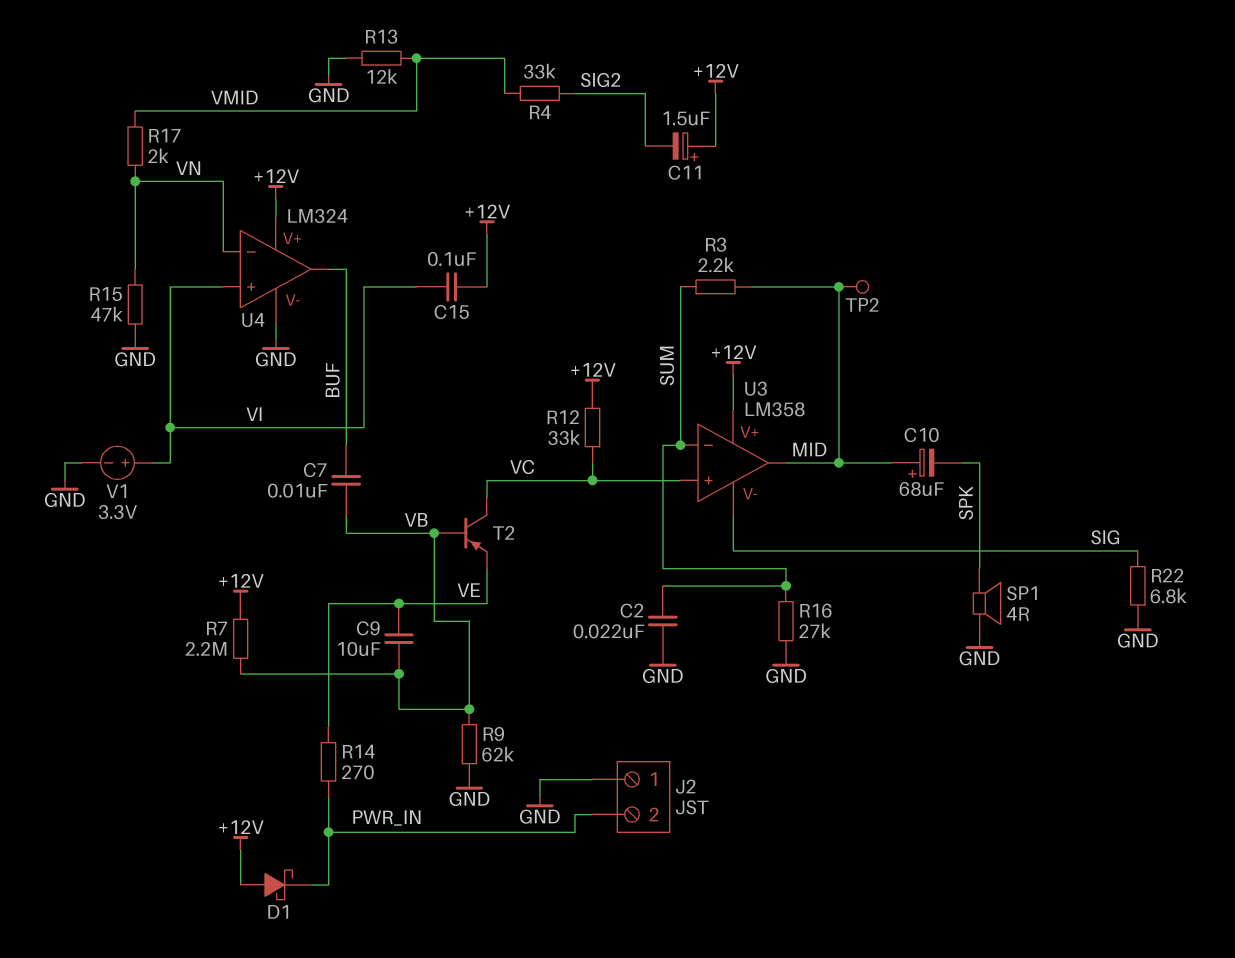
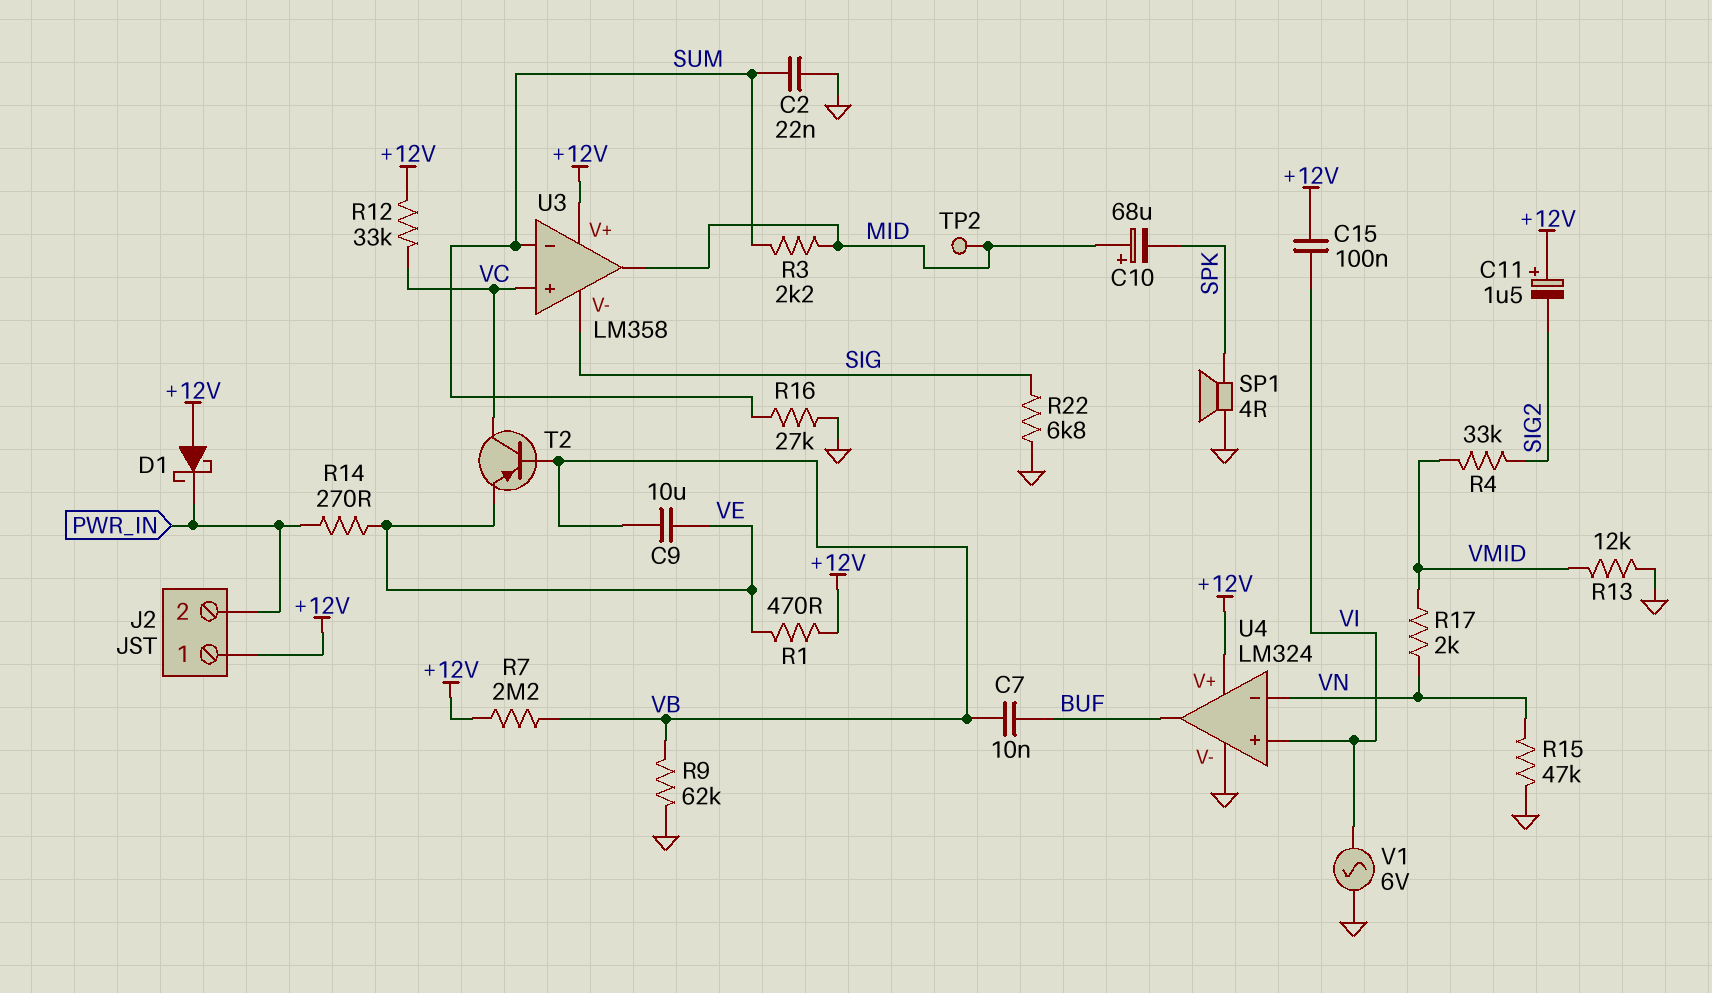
J2 pin 1: GND -> +12V
R1: none -> 470 (+12V, VE)
V1: 3.3V (plus VI, minus GND) -> AC 6V (GND, VI)

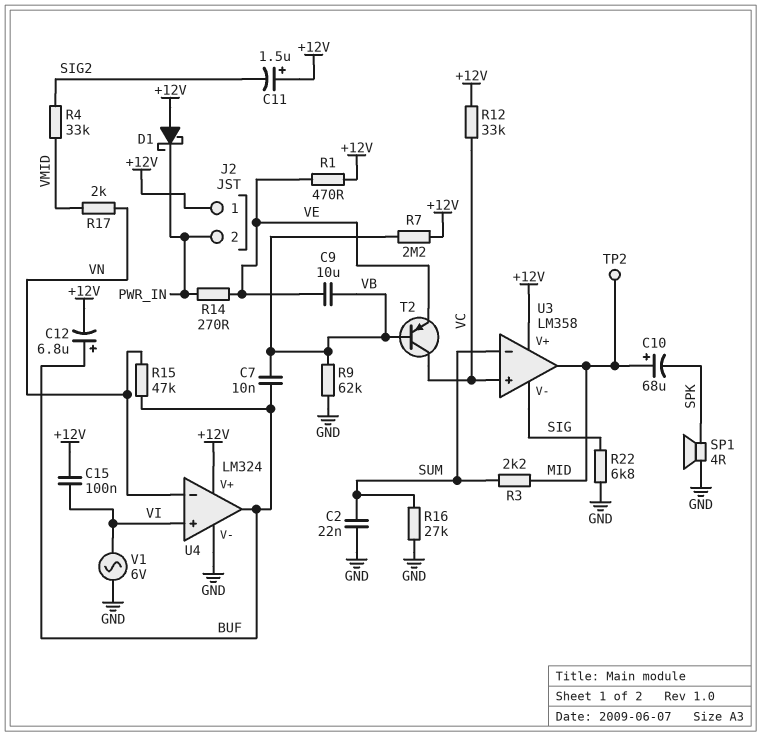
C12: none -> 6.8uF (plus BUF, minus +12V)
R13: 12k (GND, VMID) -> none
R15: 47k (GND, VN) -> 47k (BUF, VN)

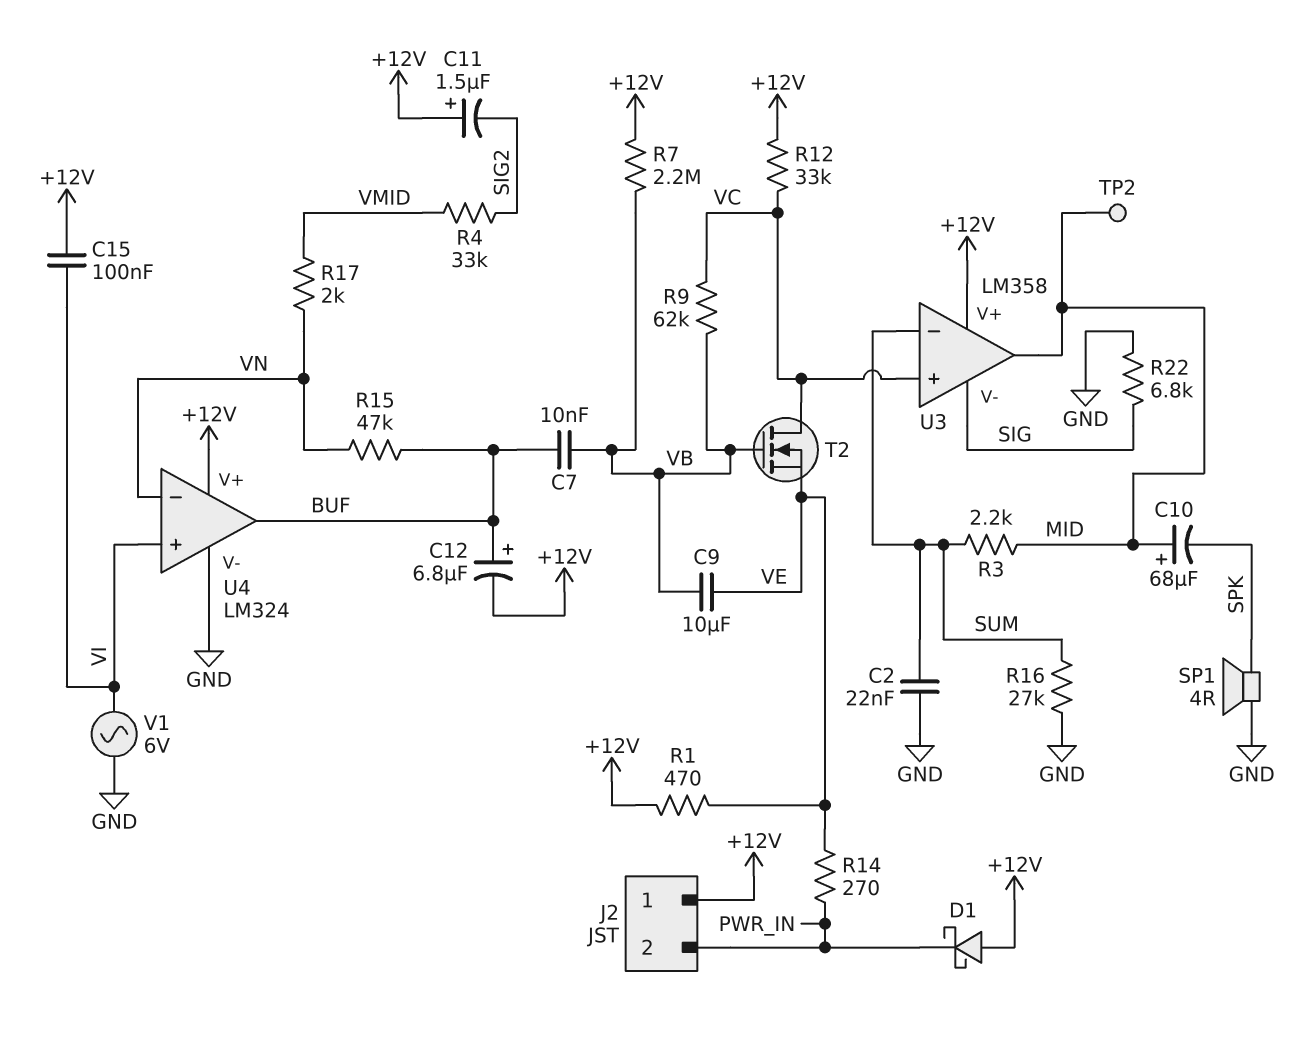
R9: 62k (GND, VB) -> 62k (VB, VC)
T2: PNP (B VB, C VC, E VE) -> NMOS (G VB, D VC, S VE)

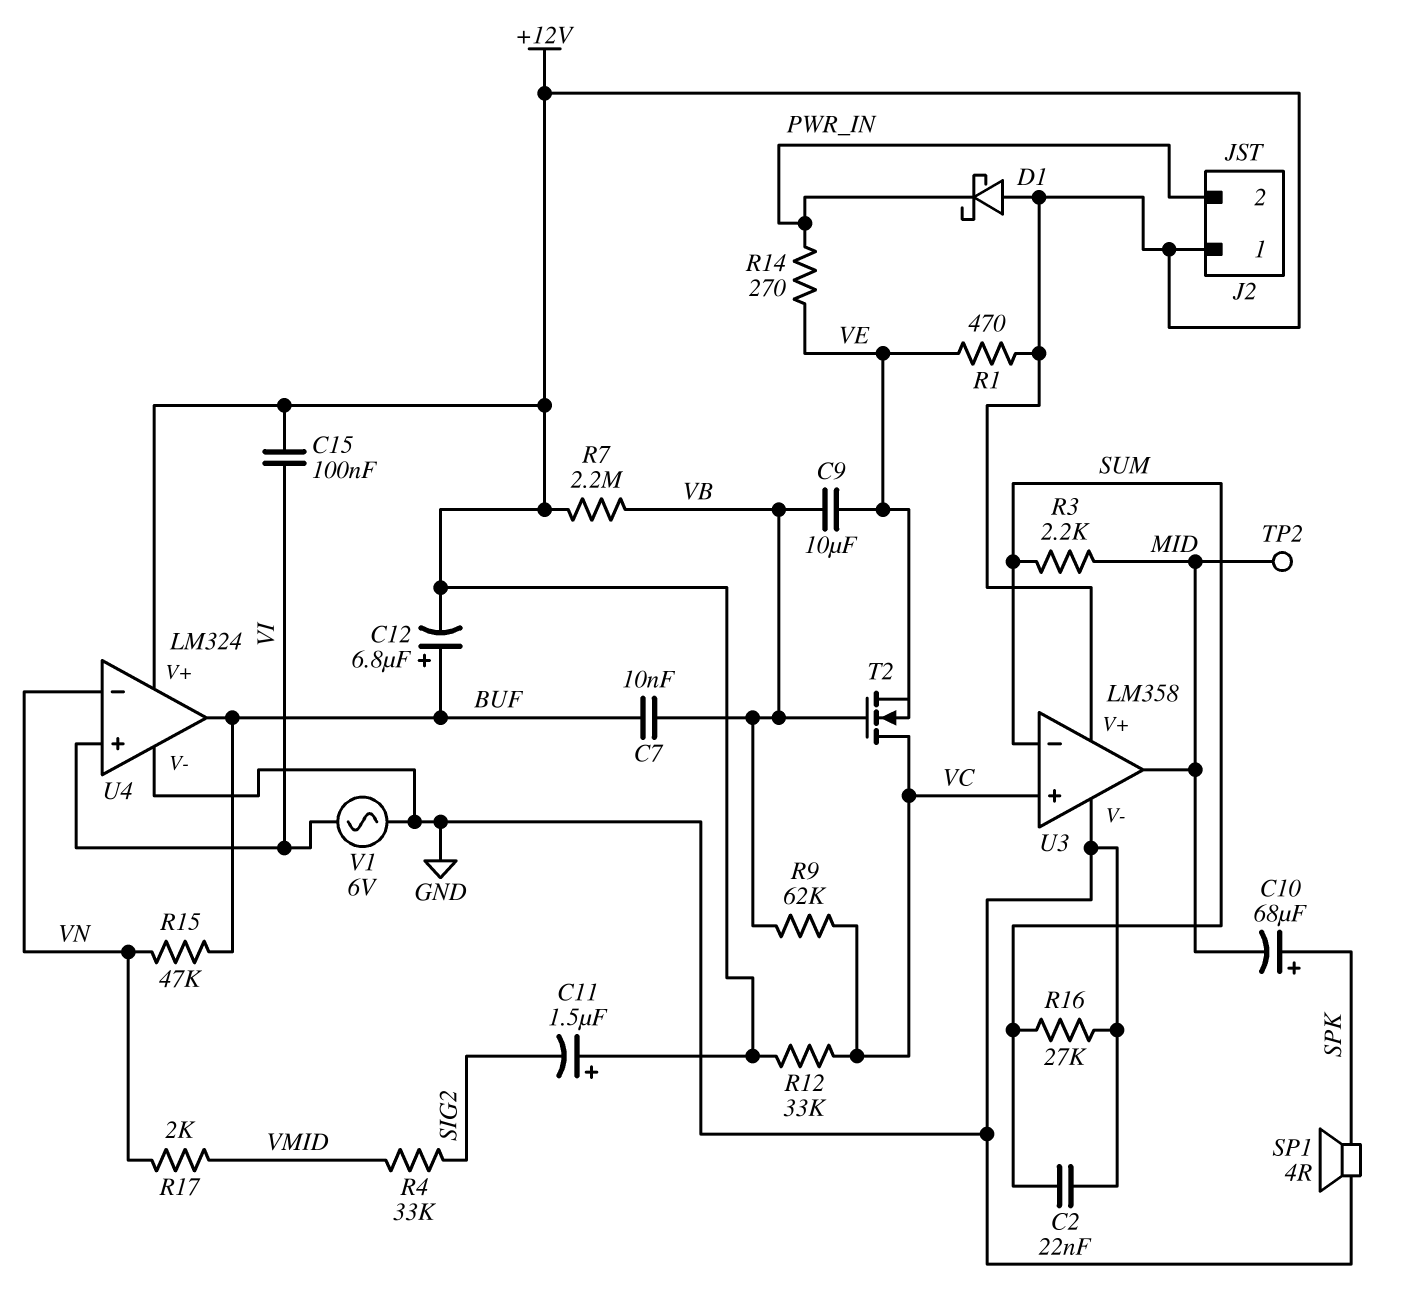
C10: 68uF (plus MID, minus SPK) -> 68uF (plus SPK, minus MID)
R22: 6.8k (GND, SIG) -> none
U3 pin V-: SIG -> GND

